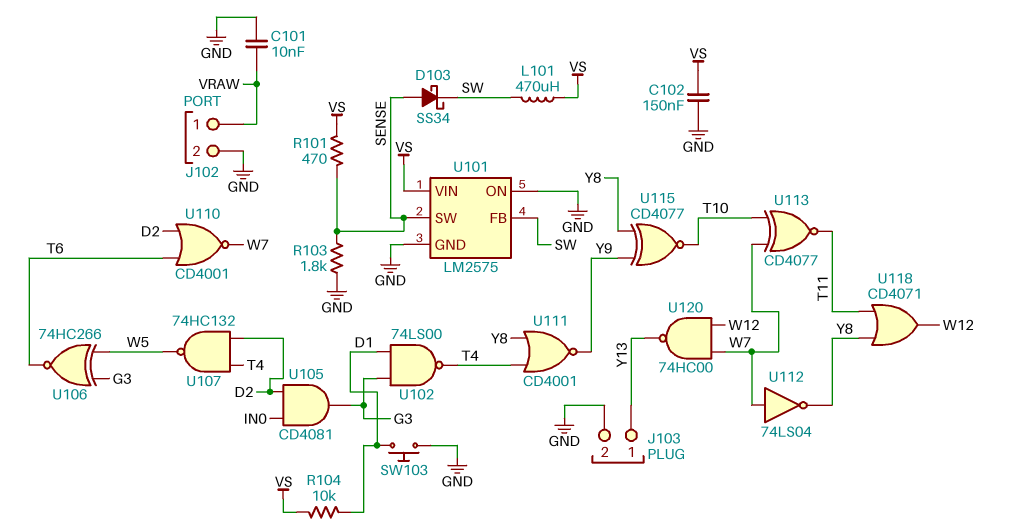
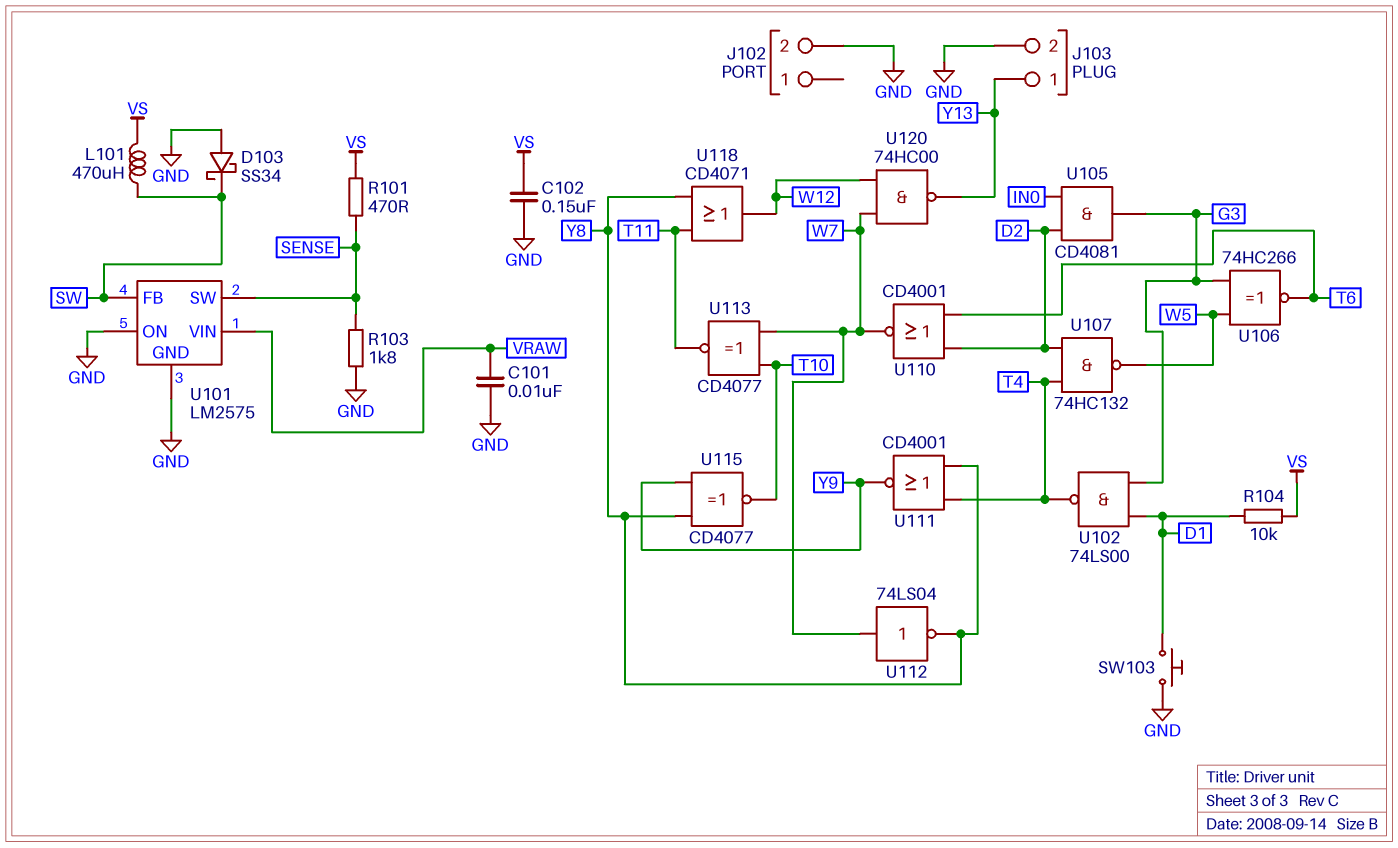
D103: schottky SS34 (A SENSE, K SW) -> schottky SS34 (A GND, K SW)
J102 pin 1: VRAW -> none
U101 pin VIN: VS -> VRAW

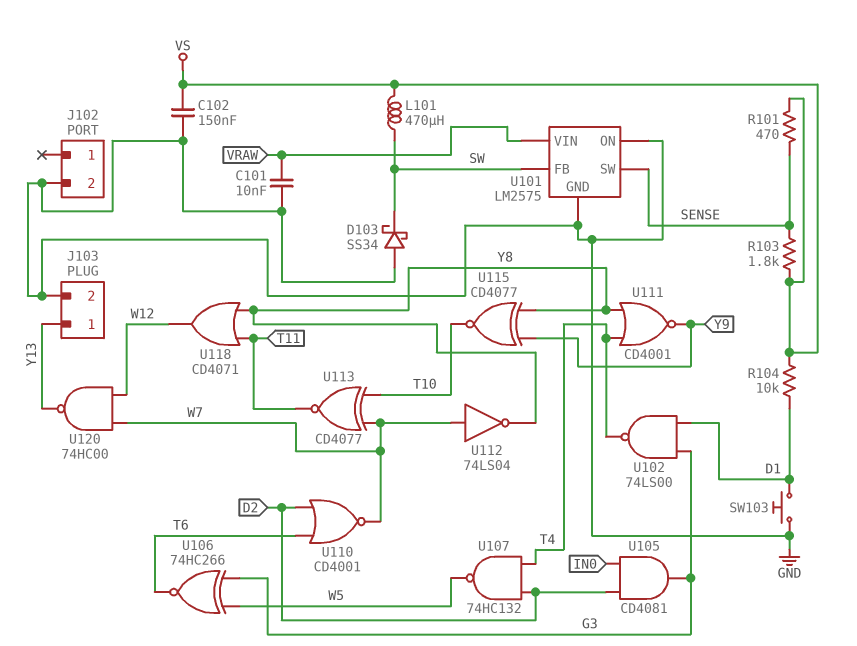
R103: 1.8k (GND, SENSE) -> 1.8k (SENSE, VS)

